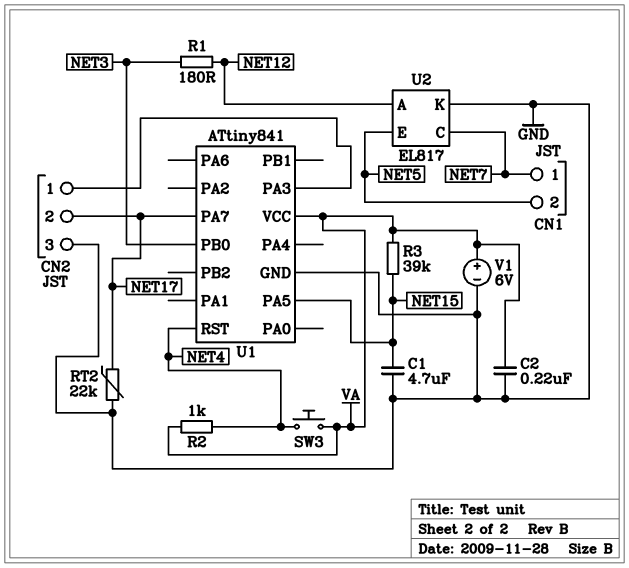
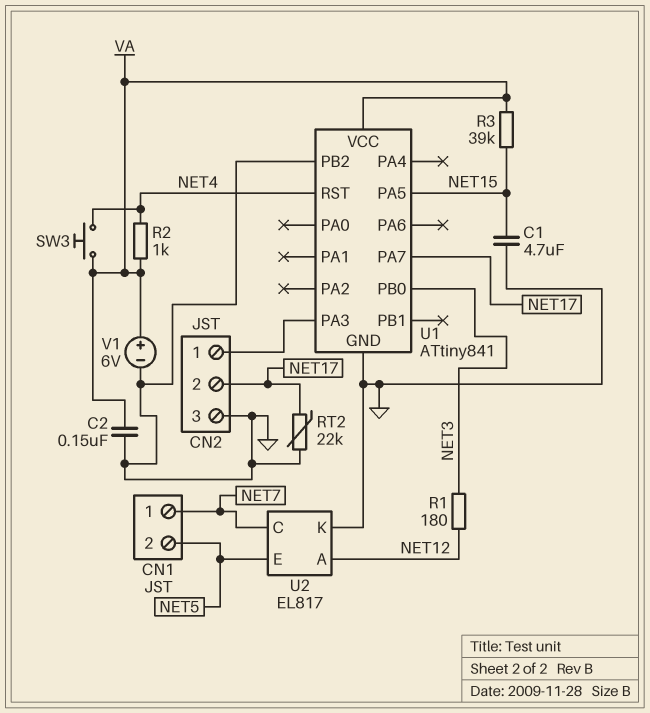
C2: 220nF (GND, VA) -> 150nF (GND, VA)
U1 pin PB2: none -> GND

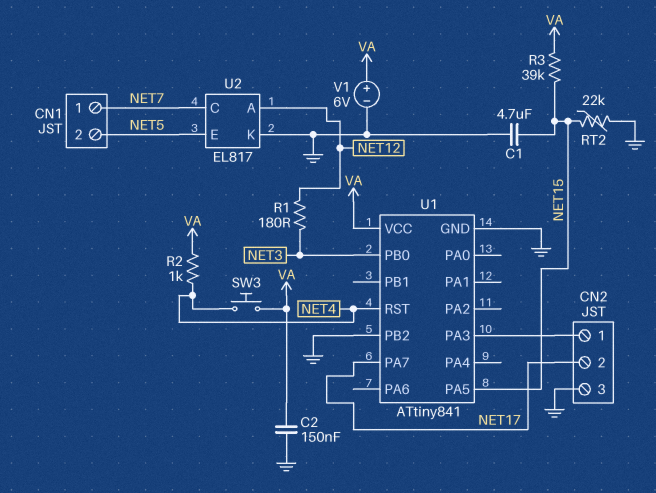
RT2: 22k (GND, NET17) -> 22k (GND, NET15)

